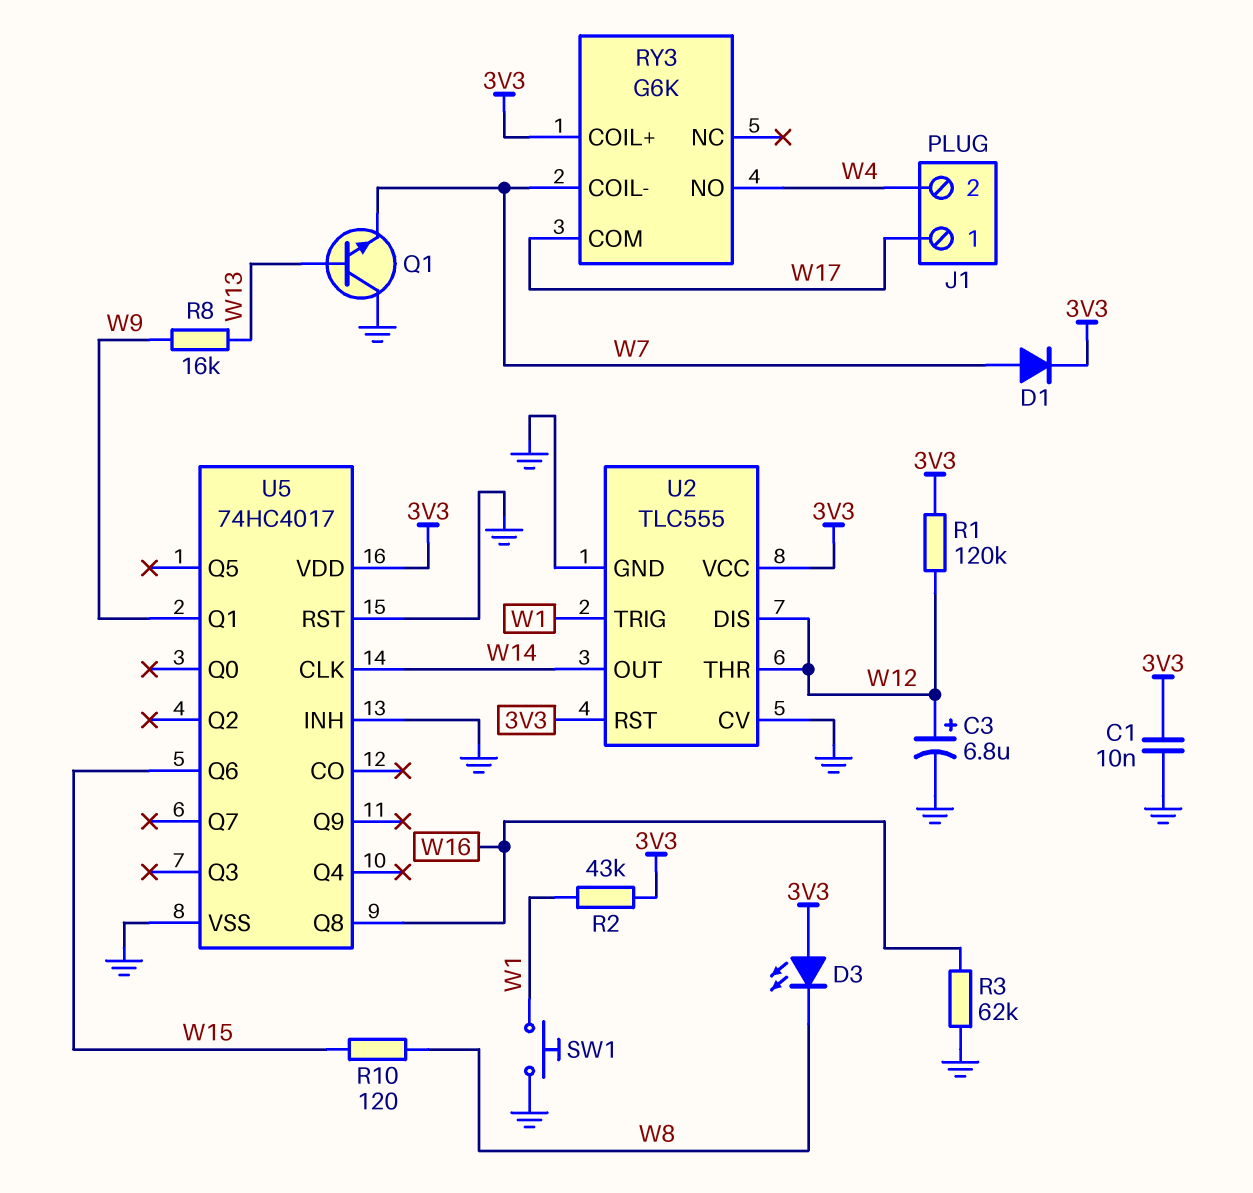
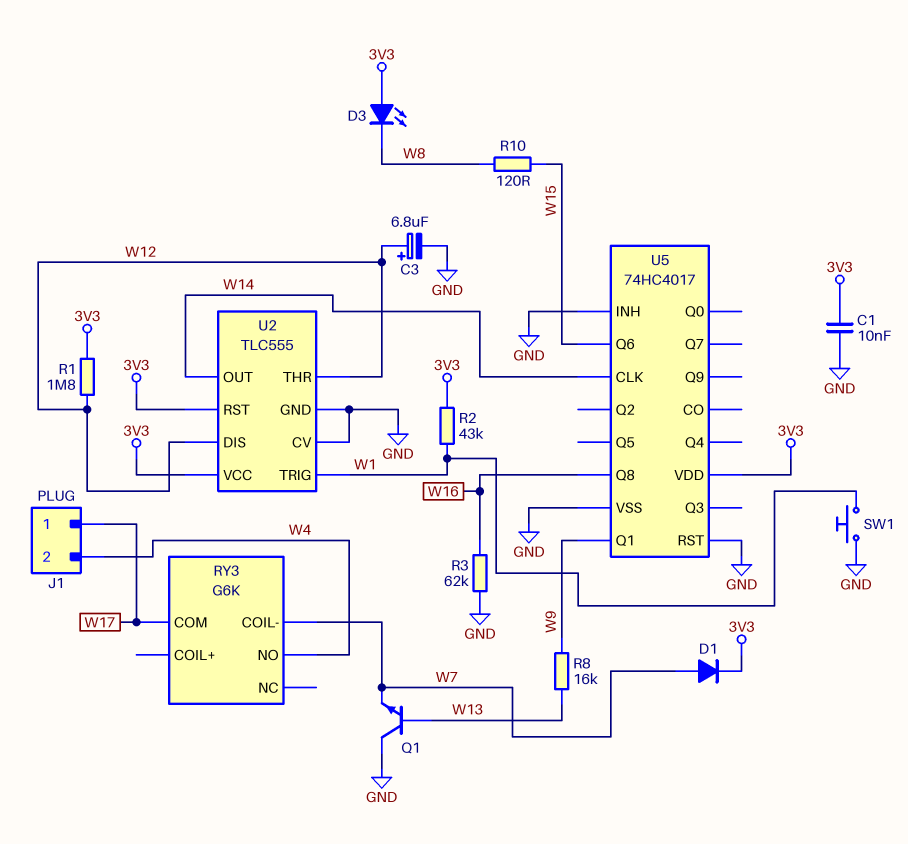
R1: 120k (3V3, W12) -> 1.8M (3V3, W12)
RY3 pin COIL+: 3V3 -> none

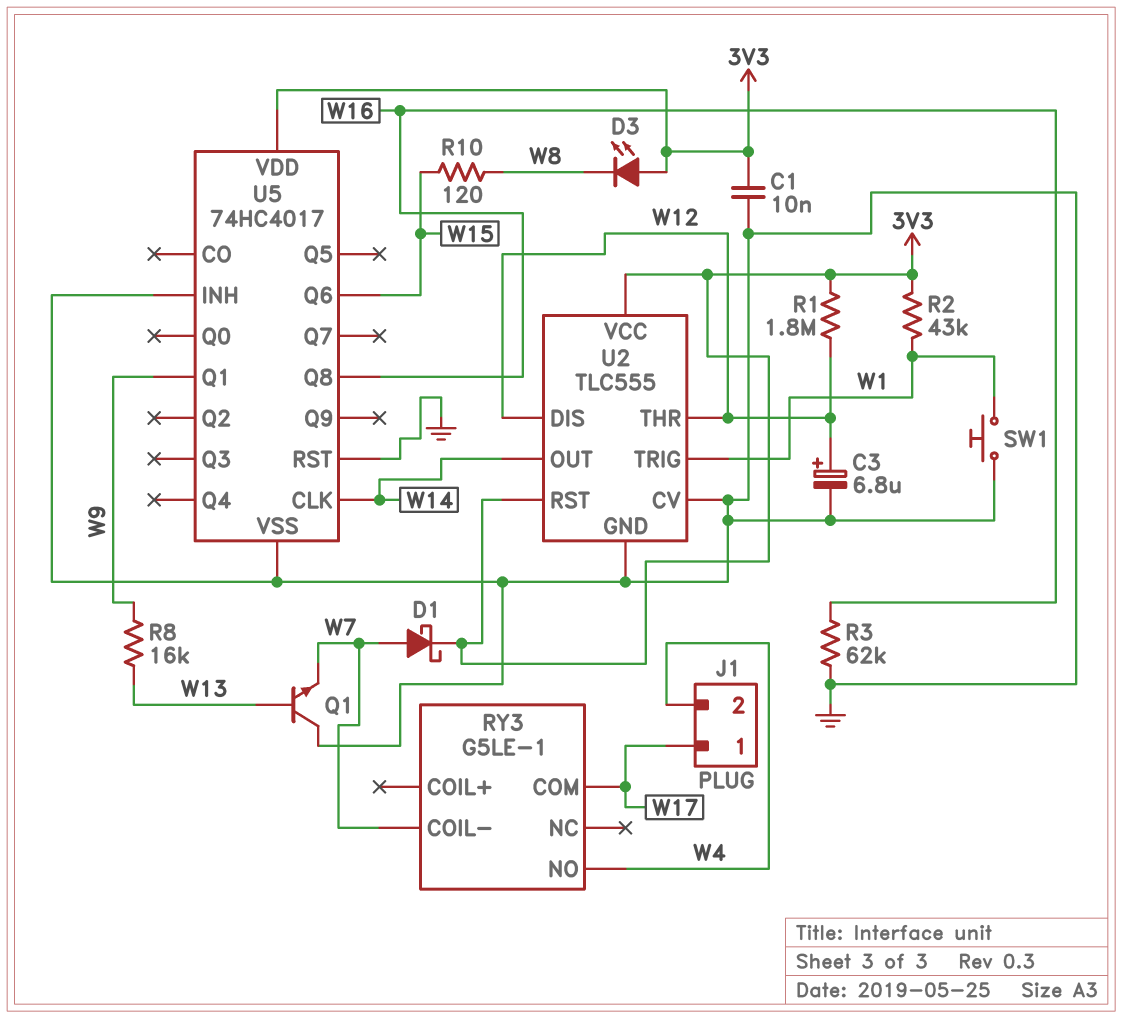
D1: diode (A W7, K 3V3) -> schottky (A W7, K 3V3)
RY3: G6K -> G5LE-1

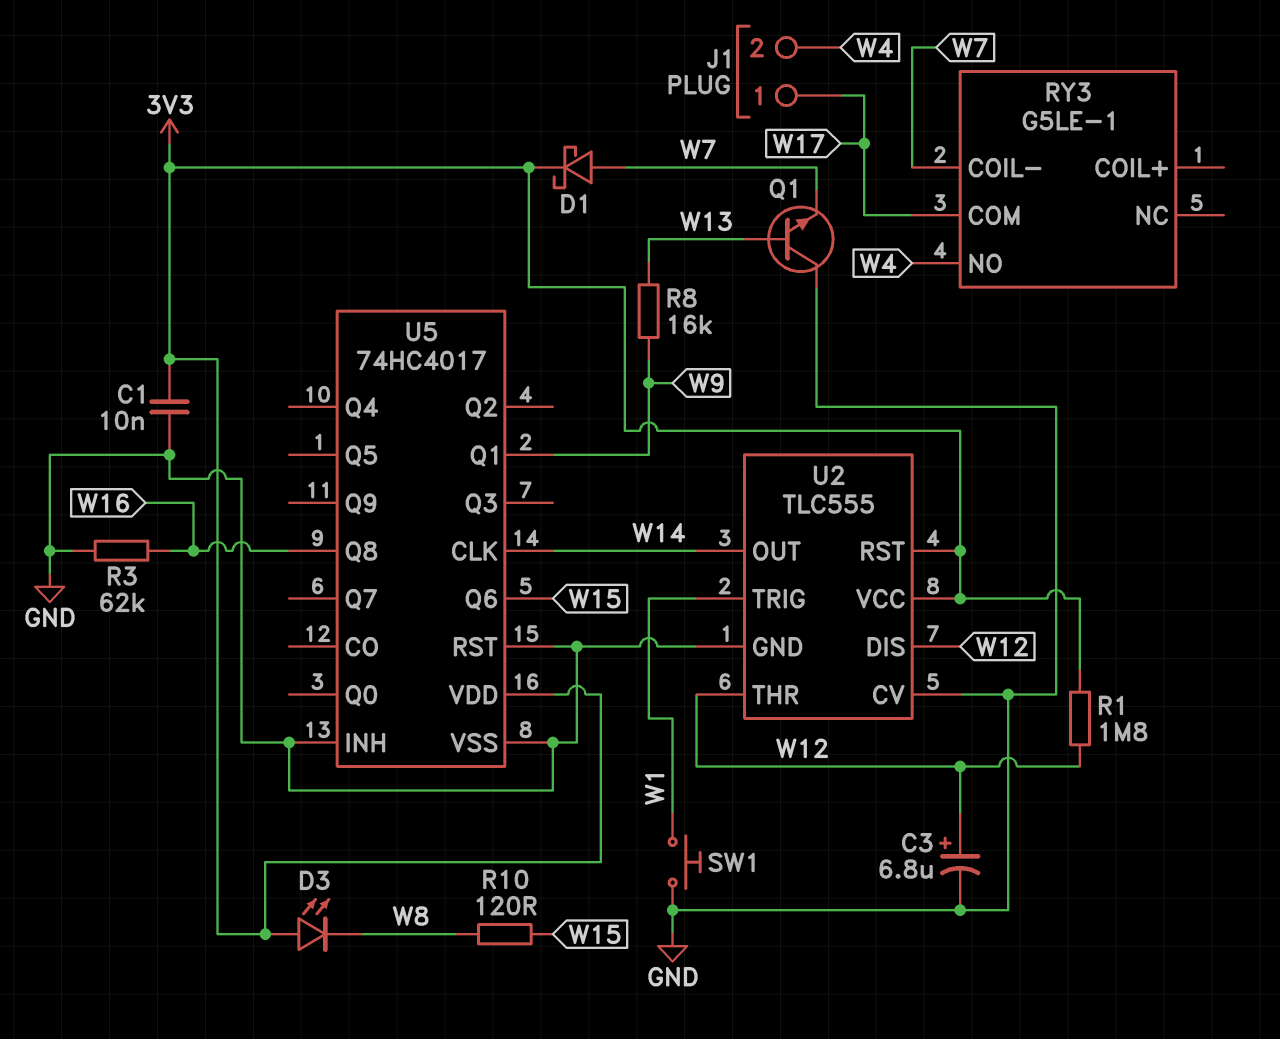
R2: 43k (3V3, W1) -> none

